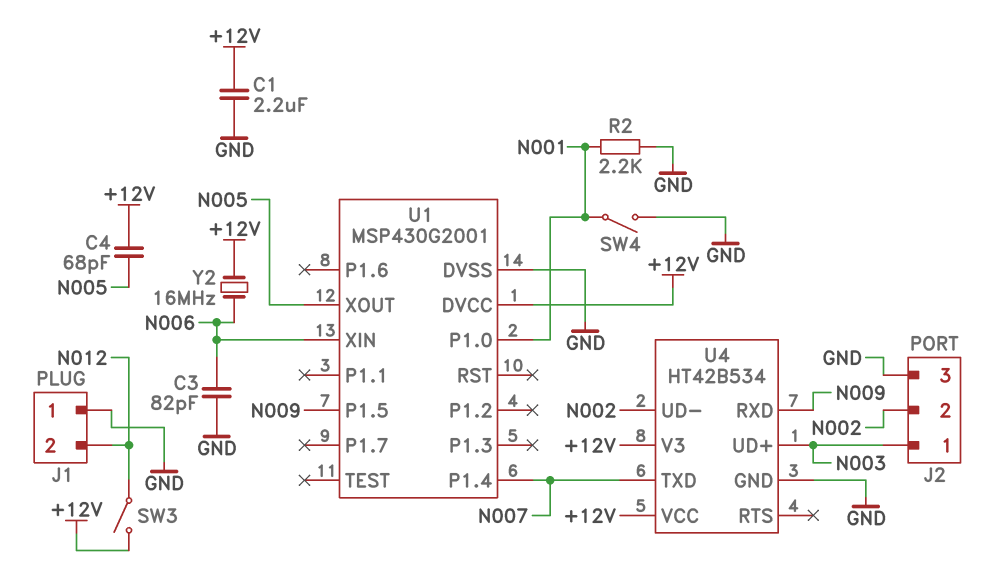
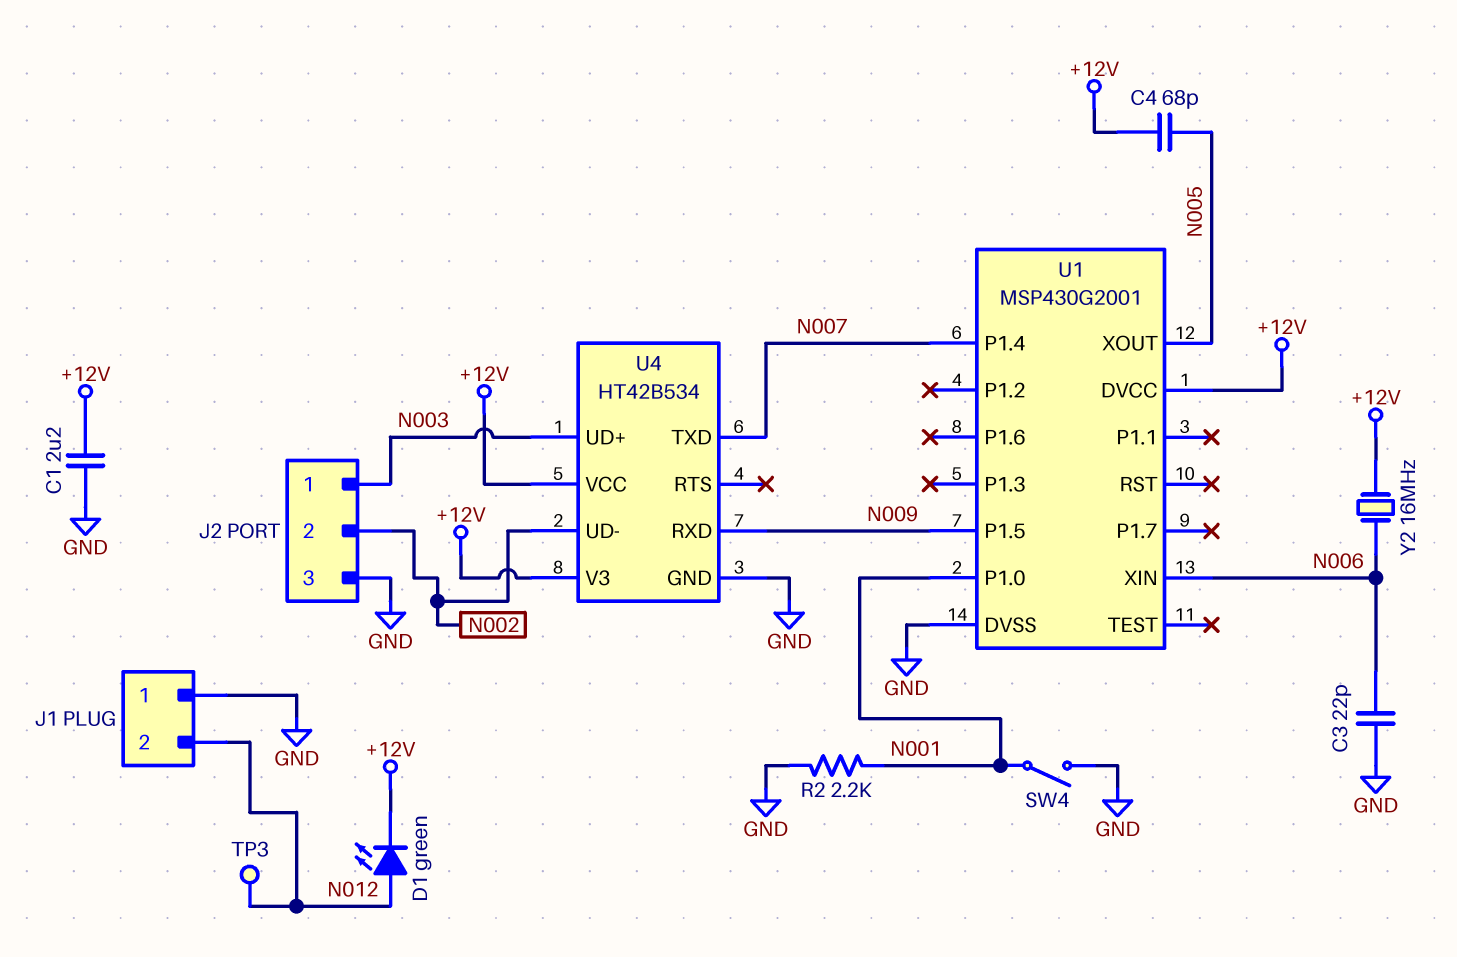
C3: 82pF (GND, N006) -> 22pF (GND, N006)
D1: none -> LED green (A N012, K +12V)
SW3: switch (+12V, N012) -> none
TP3: none -> test point (N012)

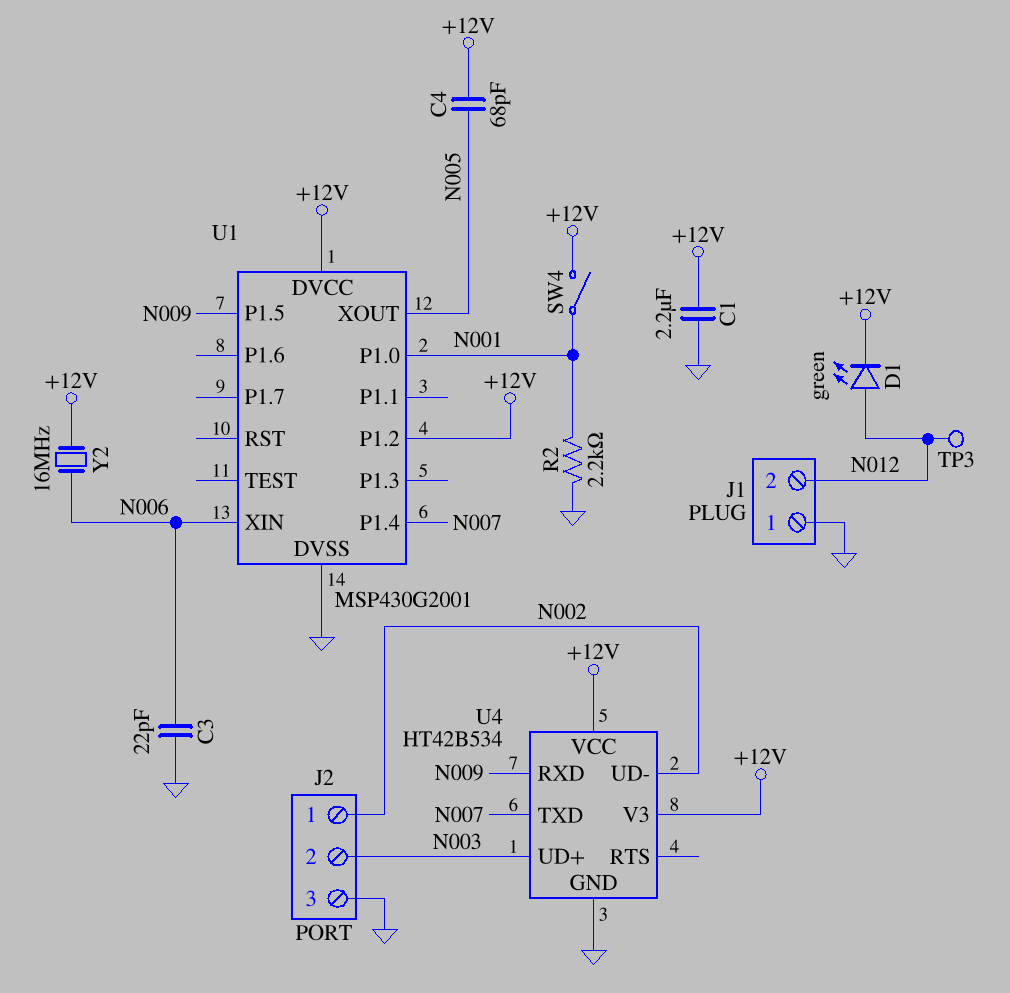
J2 pin 1: N003 -> N002
J2 pin 2: N002 -> N003
SW4: switch (GND, N001) -> switch (+12V, N001)
U1 pin P1.2: none -> +12V

